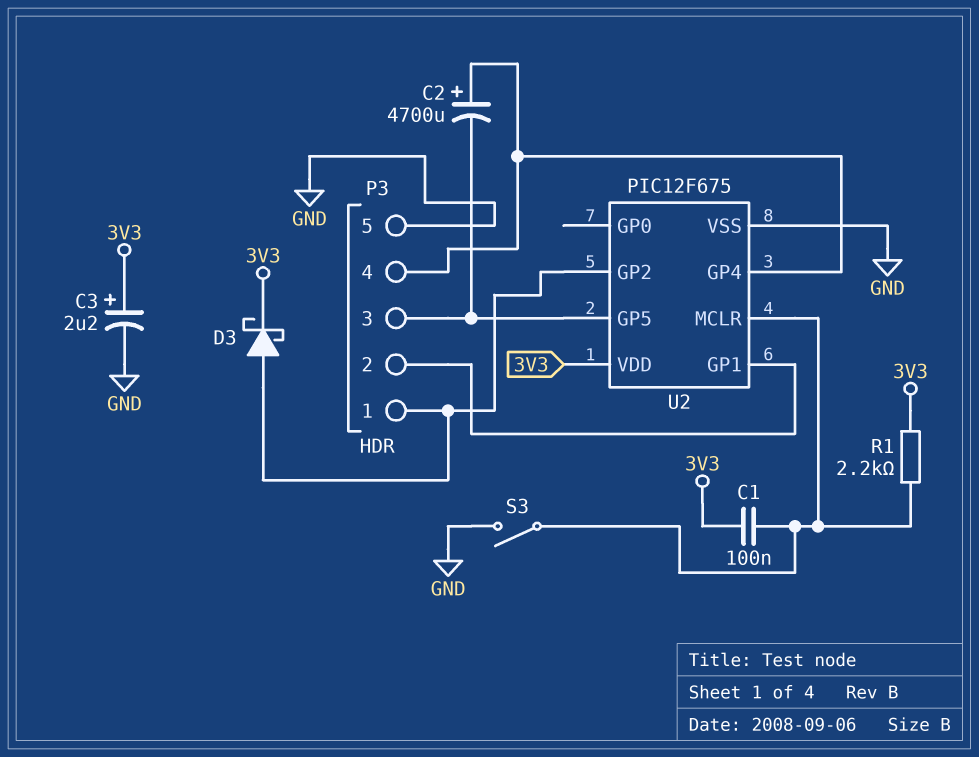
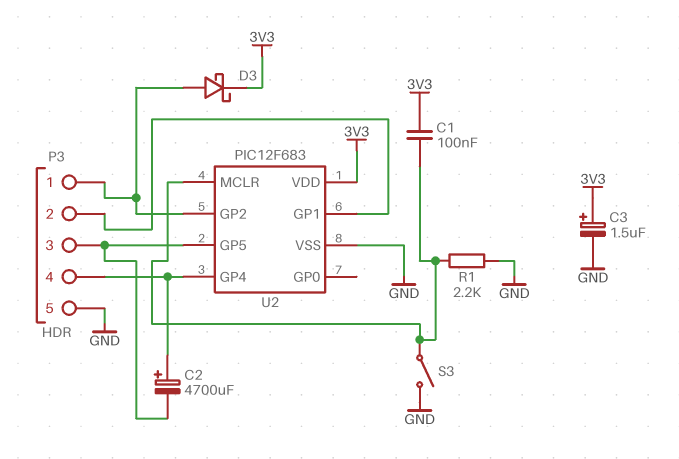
C3: 2.2uF (plus 3V3, minus GND) -> 1.5uF (plus 3V3, minus GND)
R1: 2.2k (3V3, U2/MCLR) -> 2.2k (GND, U2/MCLR)
U2: PIC12F675 -> PIC12F683

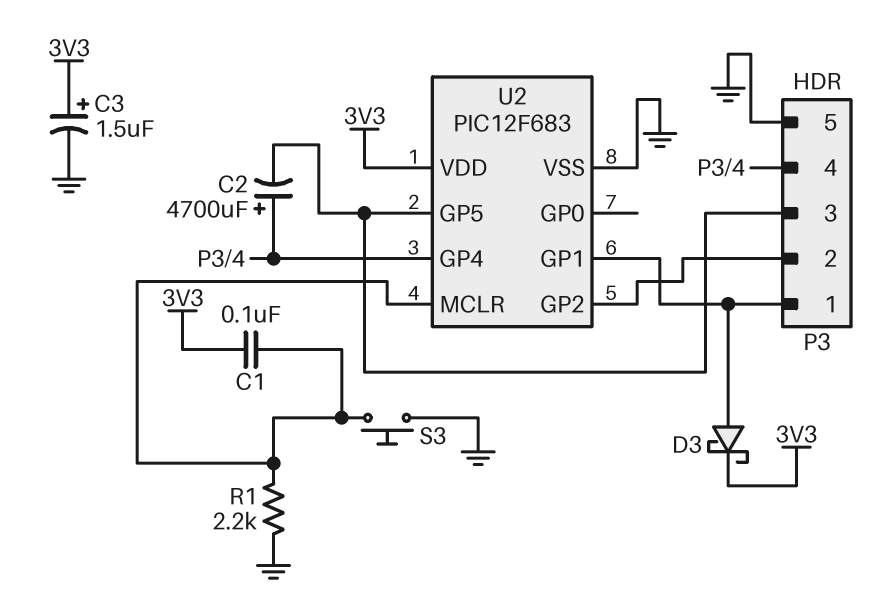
S3: switch (GND, U2/MCLR) -> button (GND, U2/MCLR)
U2 pin GP1: P3/2 -> P3/1
U2 pin GP2: P3/1 -> P3/2

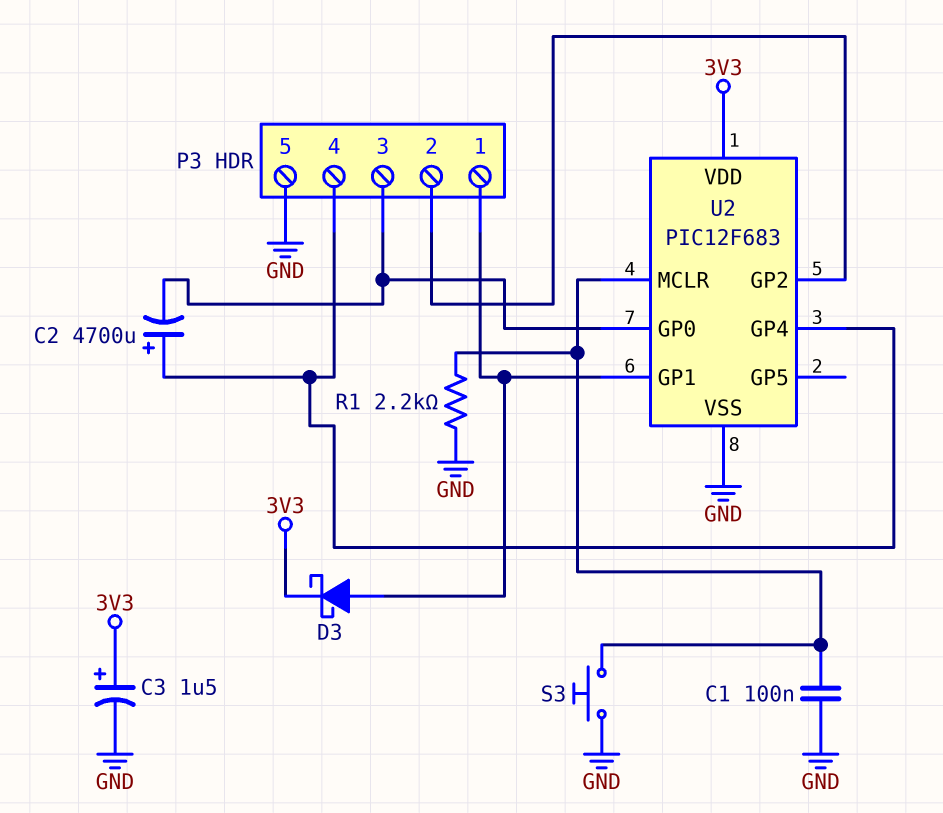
C1: 100nF (3V3, U2/MCLR) -> 100nF (GND, U2/MCLR)
U2 pin GP0: none -> P3/3
U2 pin GP5: P3/3 -> none

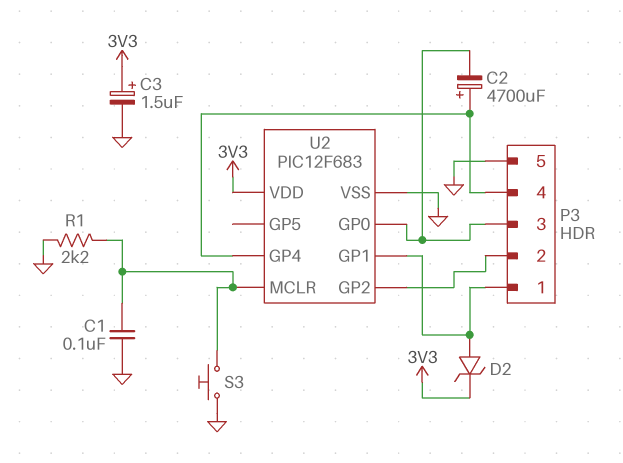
D2: none -> zener (A P3/1, K 3V3)
D3: schottky (A P3/1, K 3V3) -> none

